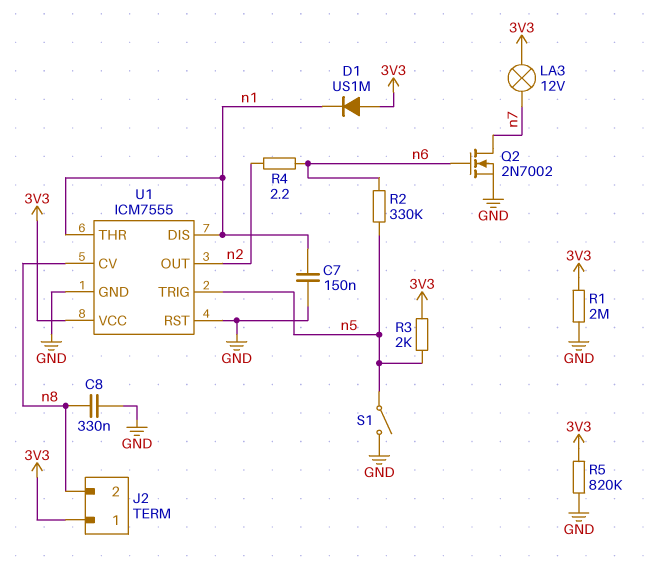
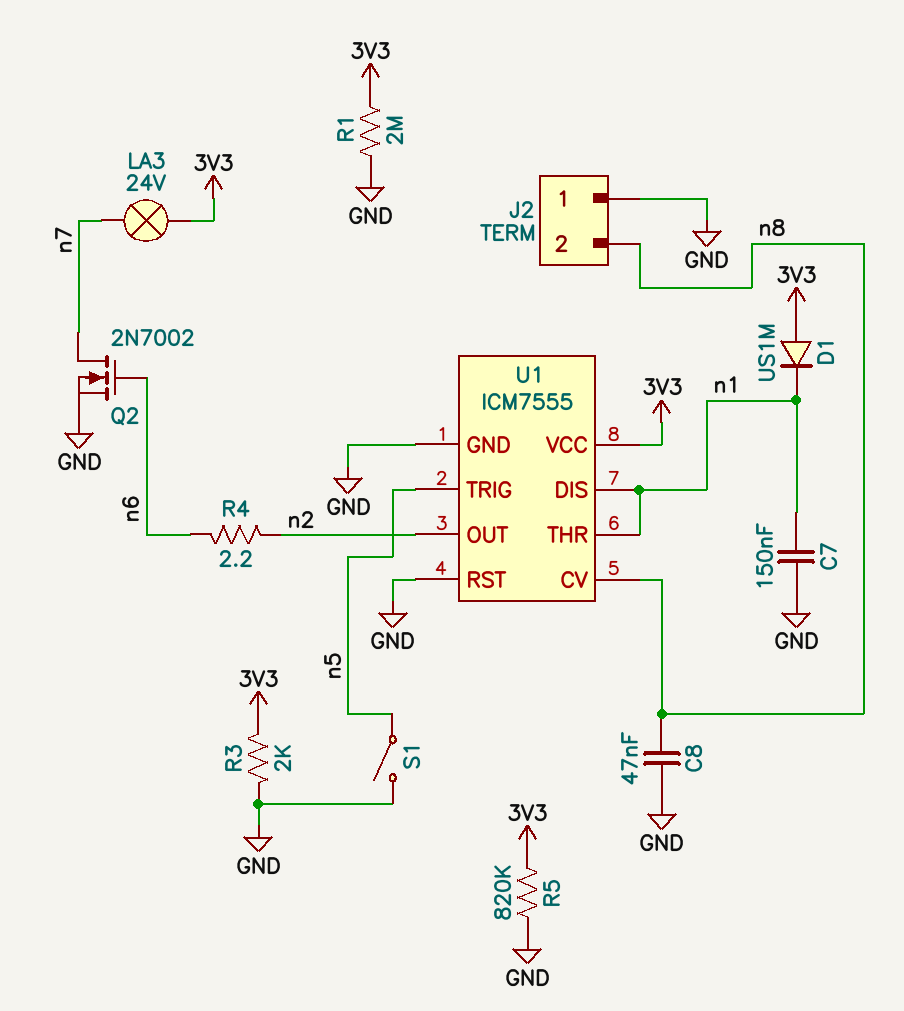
C8: 330nF (GND, n8) -> 47nF (GND, n8)
J2 pin 1: 3V3 -> GND
LA3: lamp 12V (3V3, n7) -> lamp 24V (3V3, n7)
R2: 330k (n5, n6) -> none
R3: 2k (3V3, n5) -> 2k (3V3, GND)

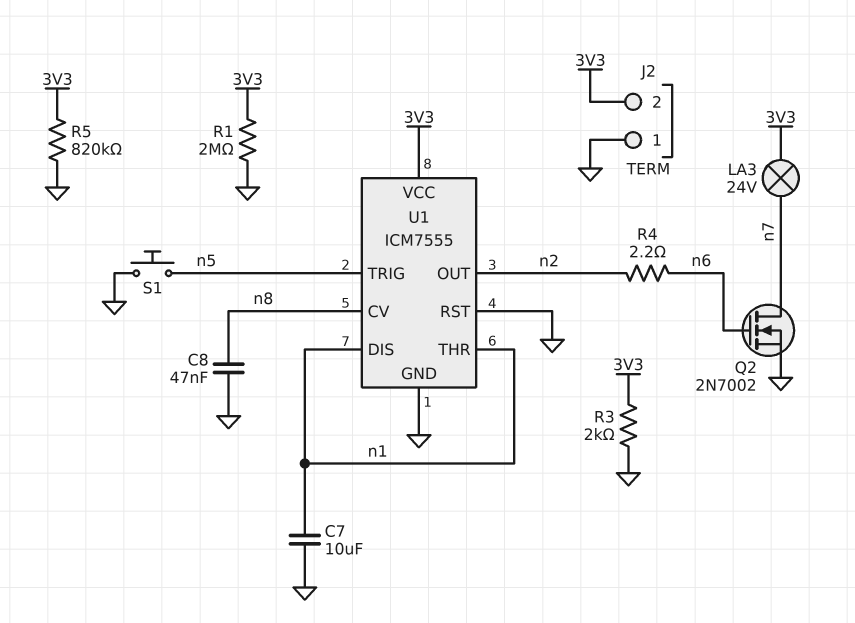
C7: 150nF (GND, n1) -> 10uF (GND, n1)
D1: diode US1M (A 3V3, K n1) -> none
J2 pin 2: n8 -> 3V3
S1: switch (GND, n5) -> button (GND, n5)

